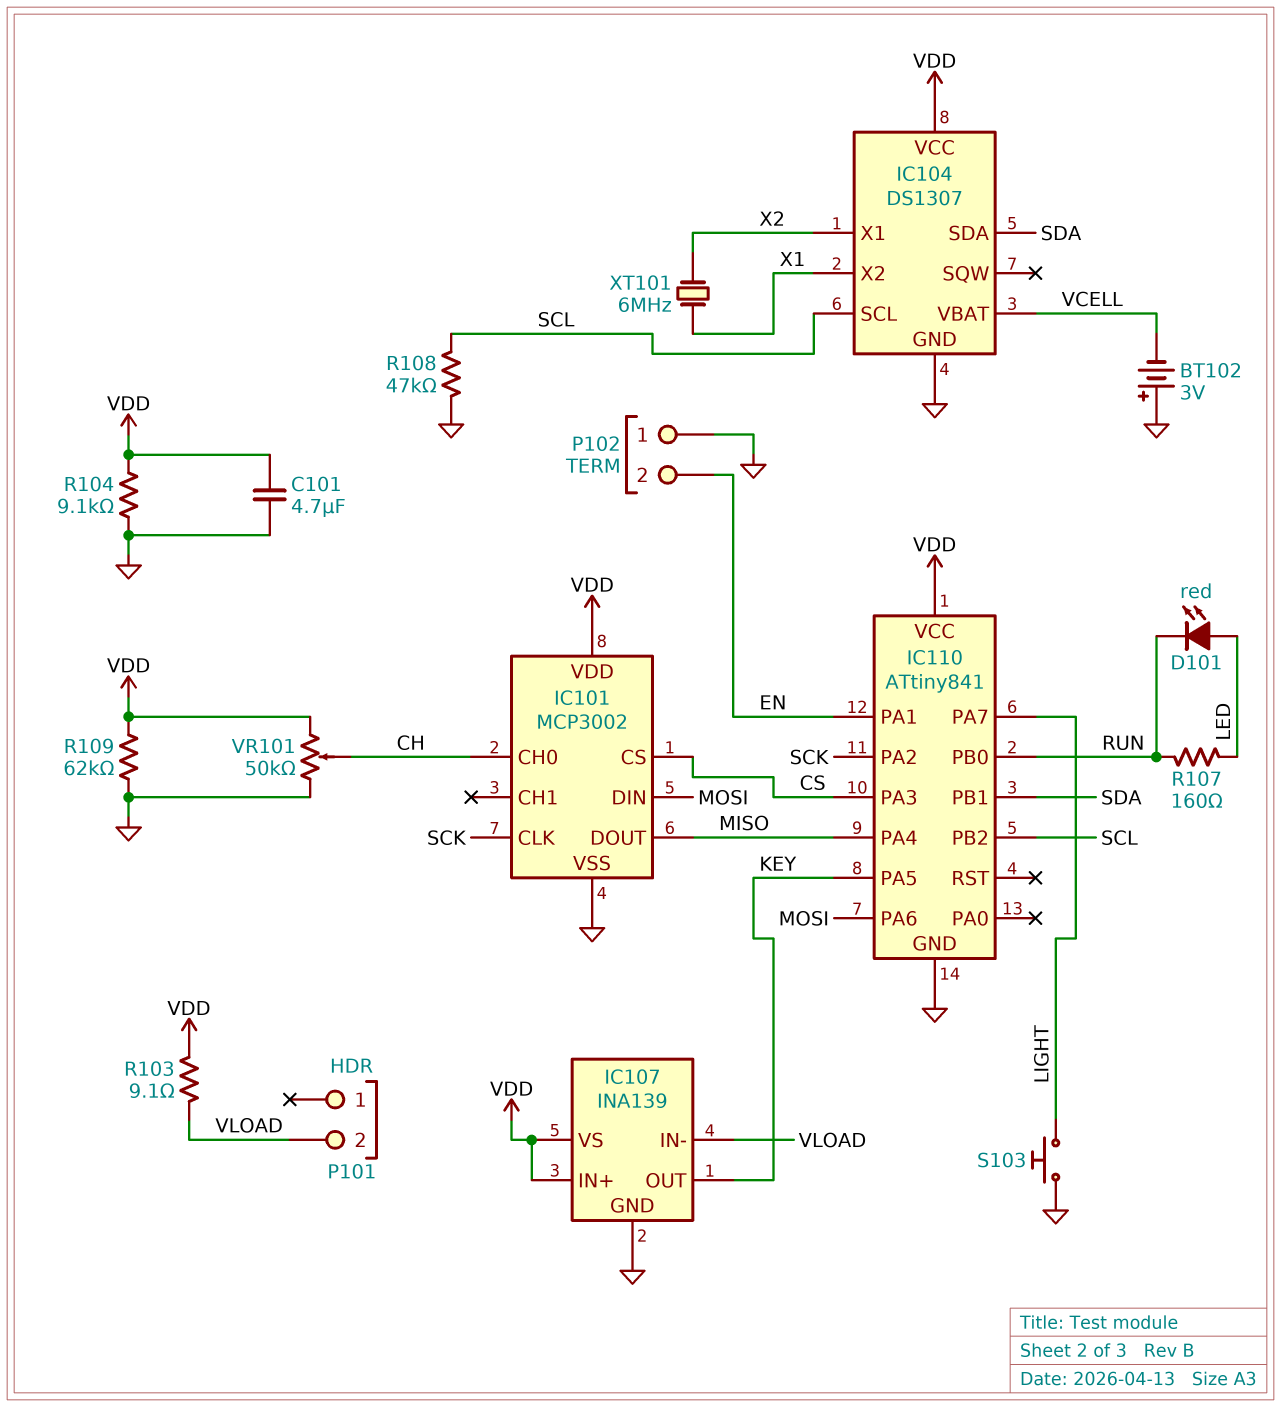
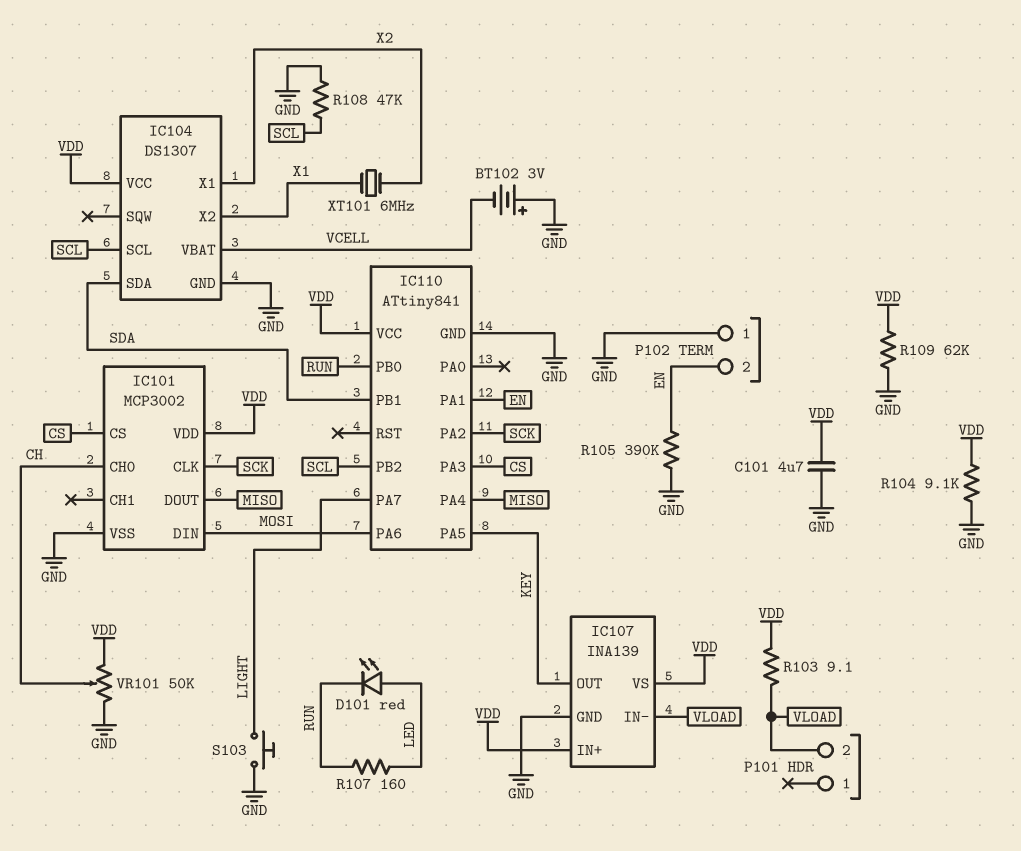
R105: none -> 390k (EN, GND)

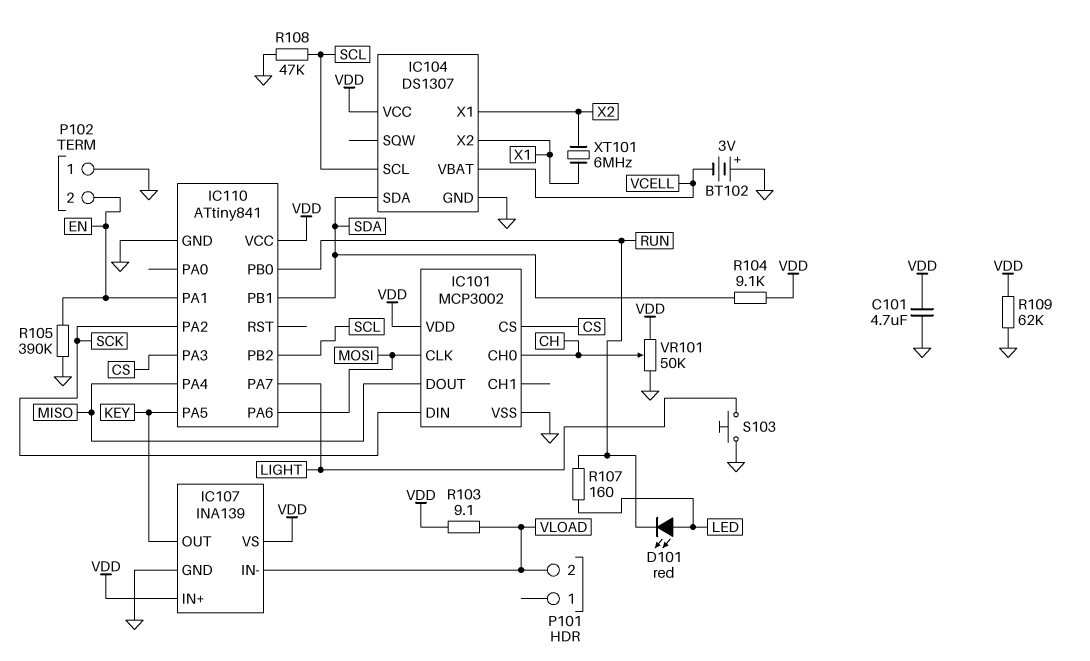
IC101 pin CLK: SCK -> MOSI
IC101 pin DIN: MOSI -> SCK
R104: 9.1k (GND, VDD) -> 9.1k (SDA, VDD)

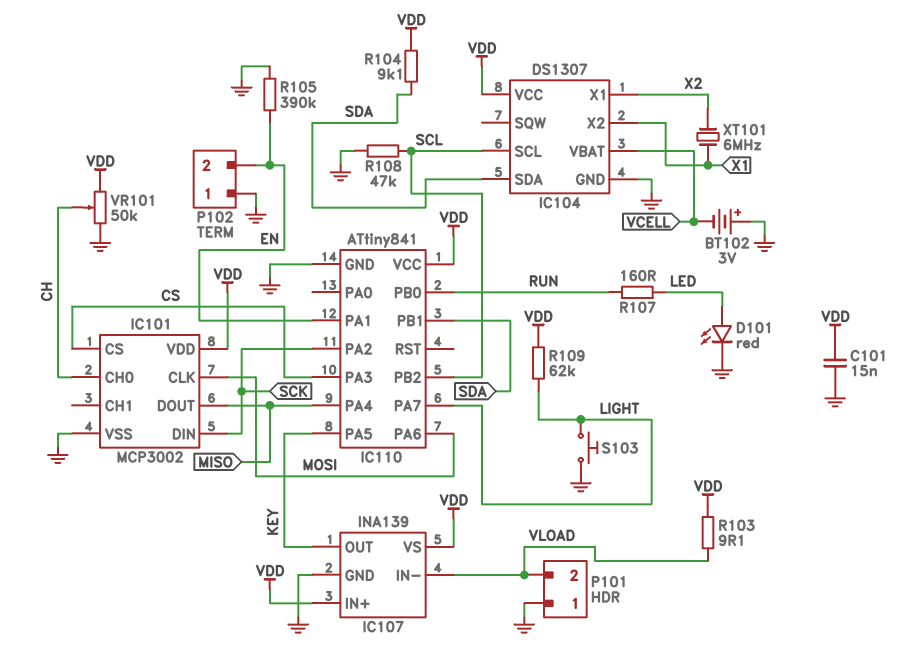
C101: 4.7uF (GND, VDD) -> 15nF (GND, VDD)
D101: LED red (A LED, K RUN) -> LED red (A LED, K GND)
P101 pin 1: none -> GND
R109: 62k (GND, VDD) -> 62k (LIGHT, VDD)

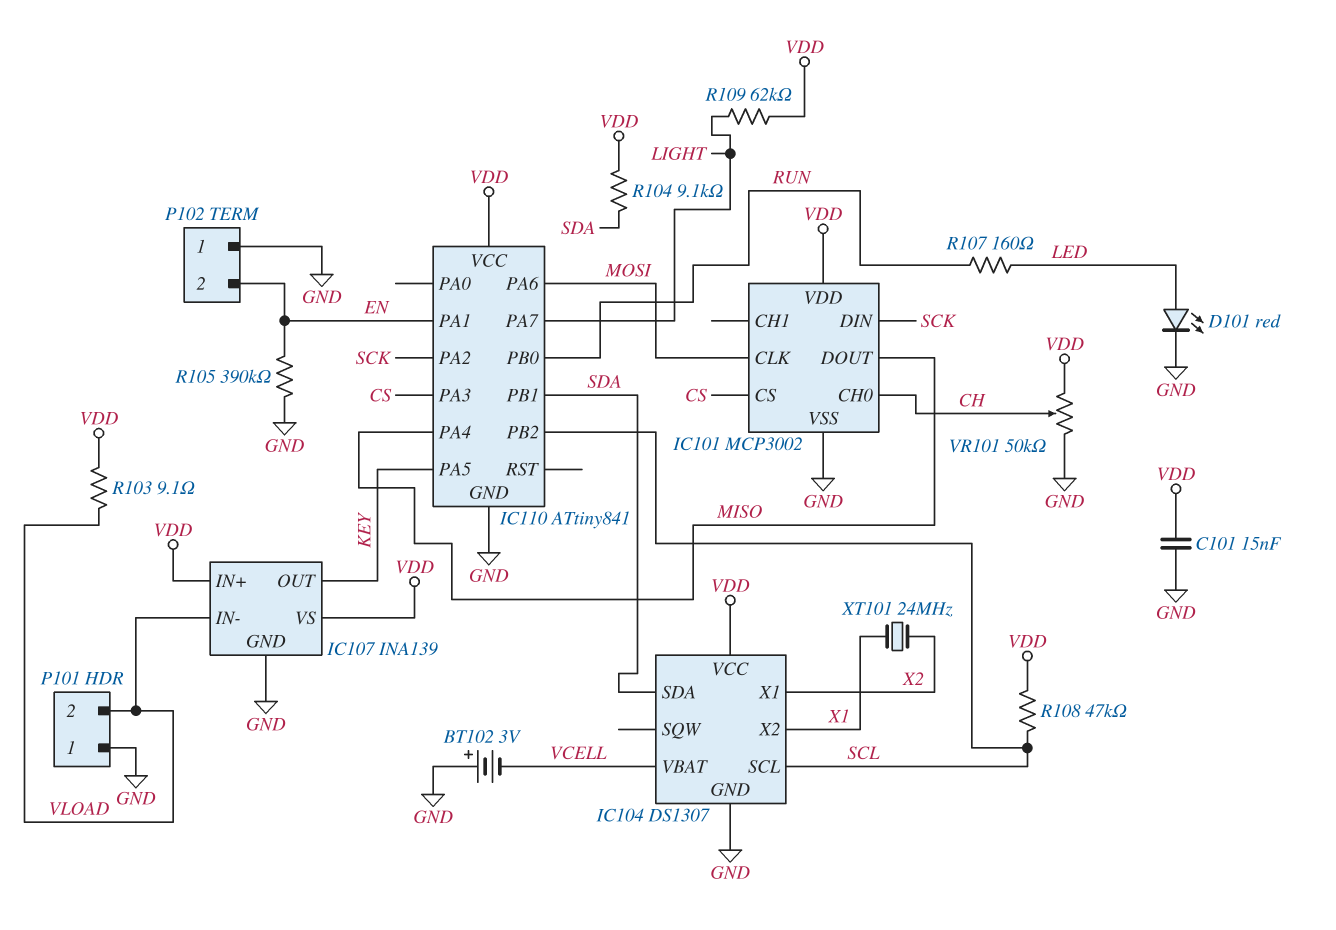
R108: 47k (GND, SCL) -> 47k (SCL, VDD)
S103: button (GND, LIGHT) -> none
XT101: 6MHz (X1, X2) -> 24MHz (X1, X2)

